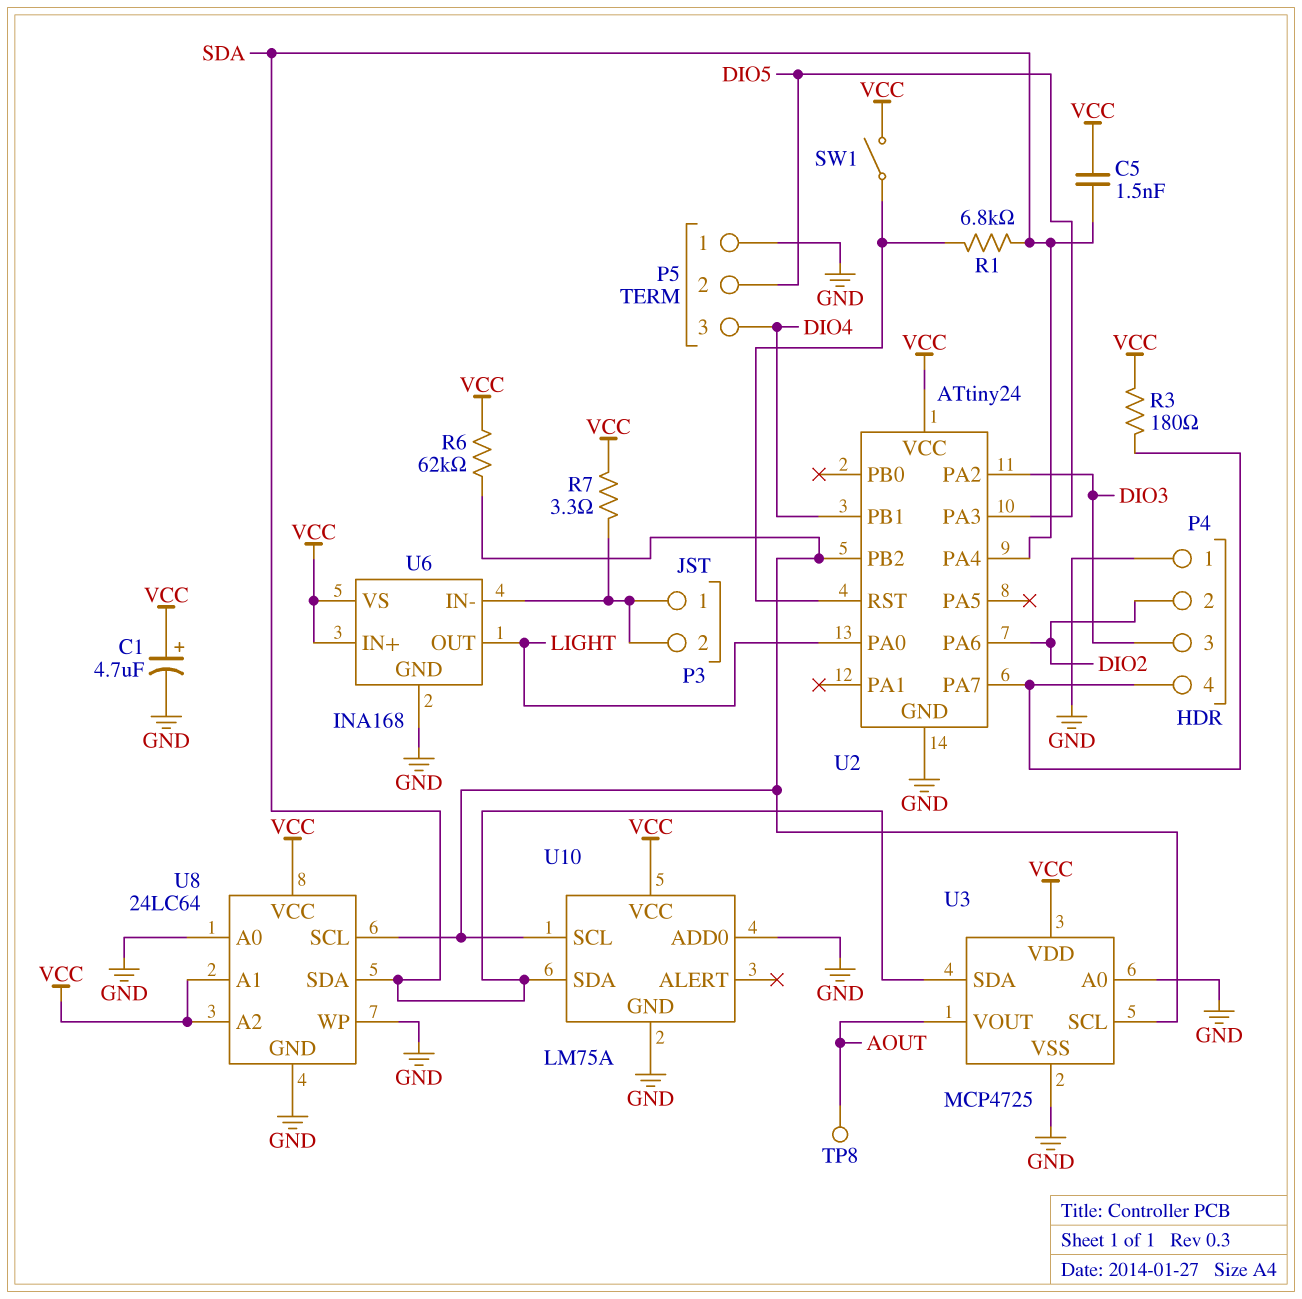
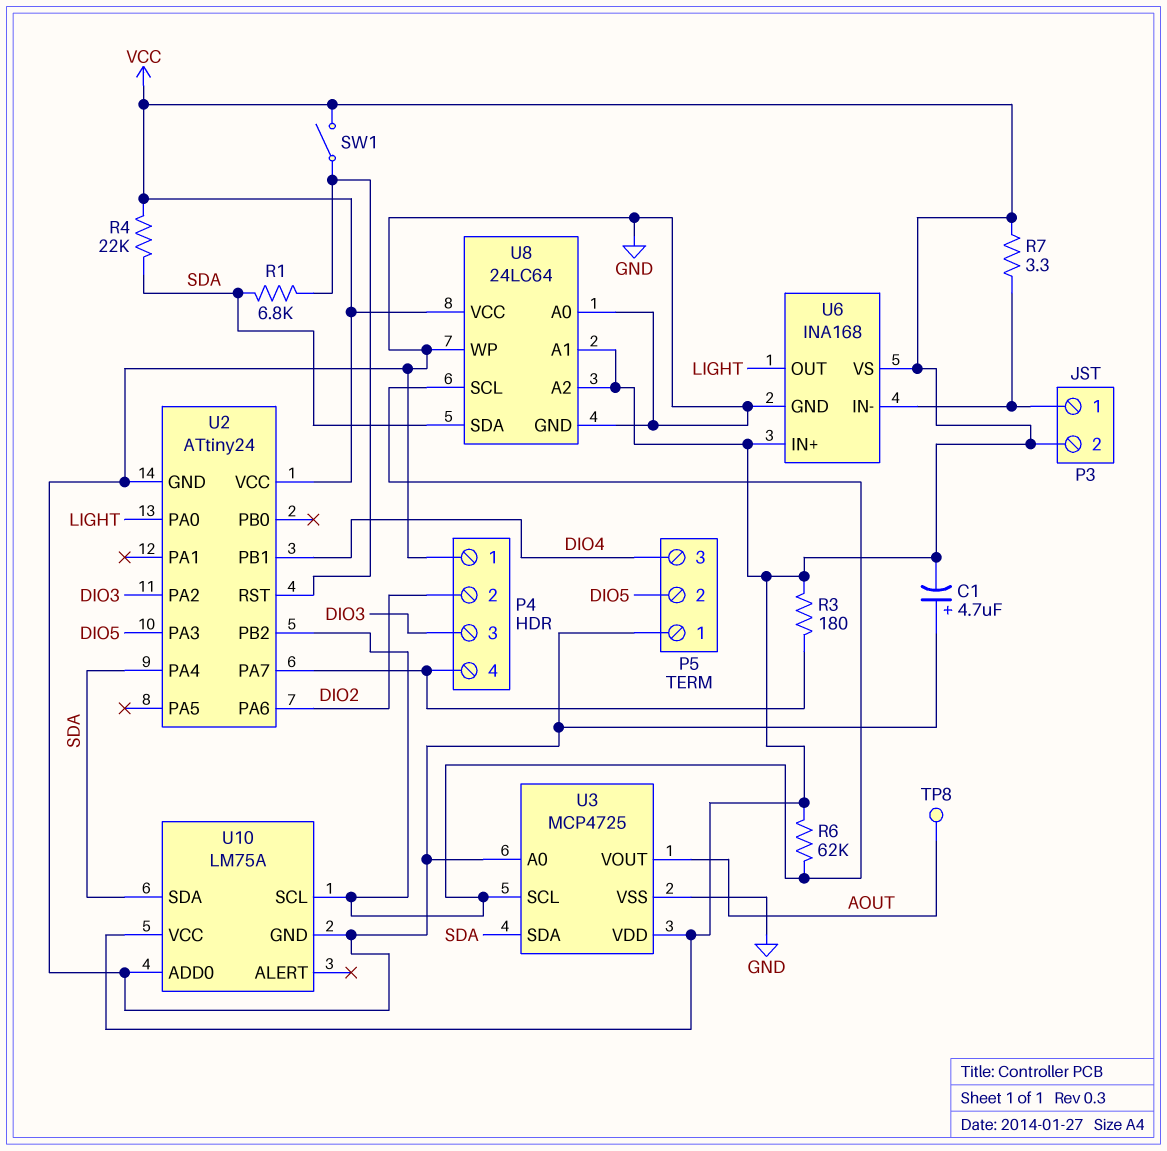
C1: 4.7uF (plus VCC, minus GND) -> 4.7uF (plus GND, minus VCC)
C5: 1.5nF (SDA, VCC) -> none
P3 pin 2: P3/1 -> VCC
R4: none -> 22k (SDA, VCC)

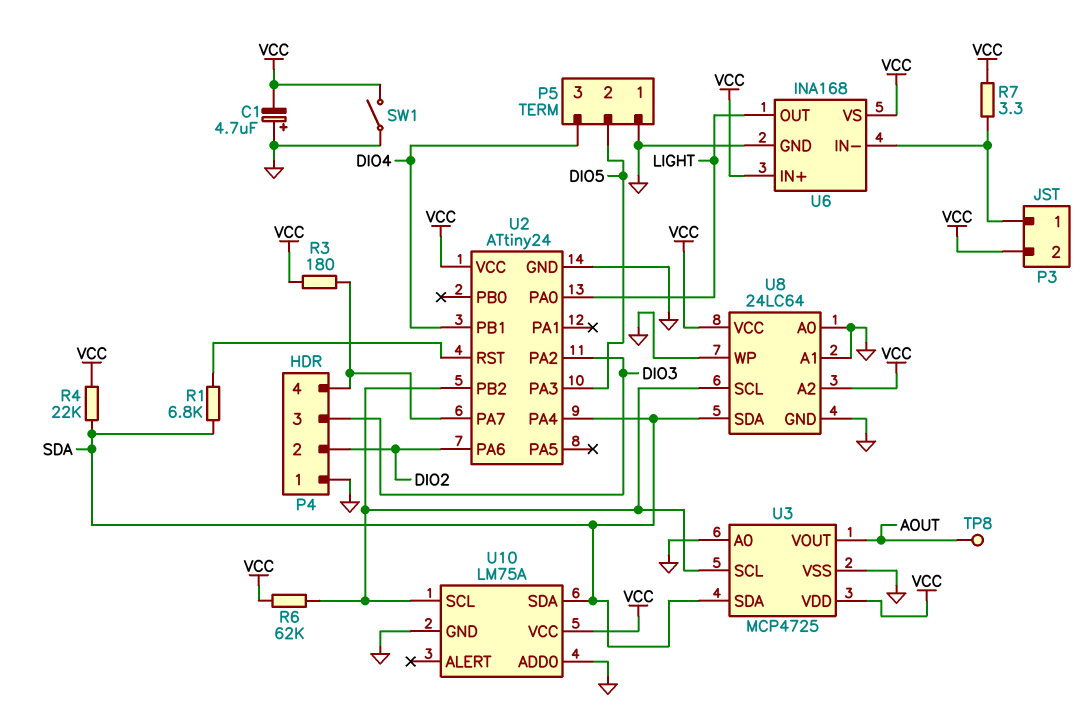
SW1: switch (U2/RST, VCC) -> switch (GND, VCC)
U8 pin A1: VCC -> GND

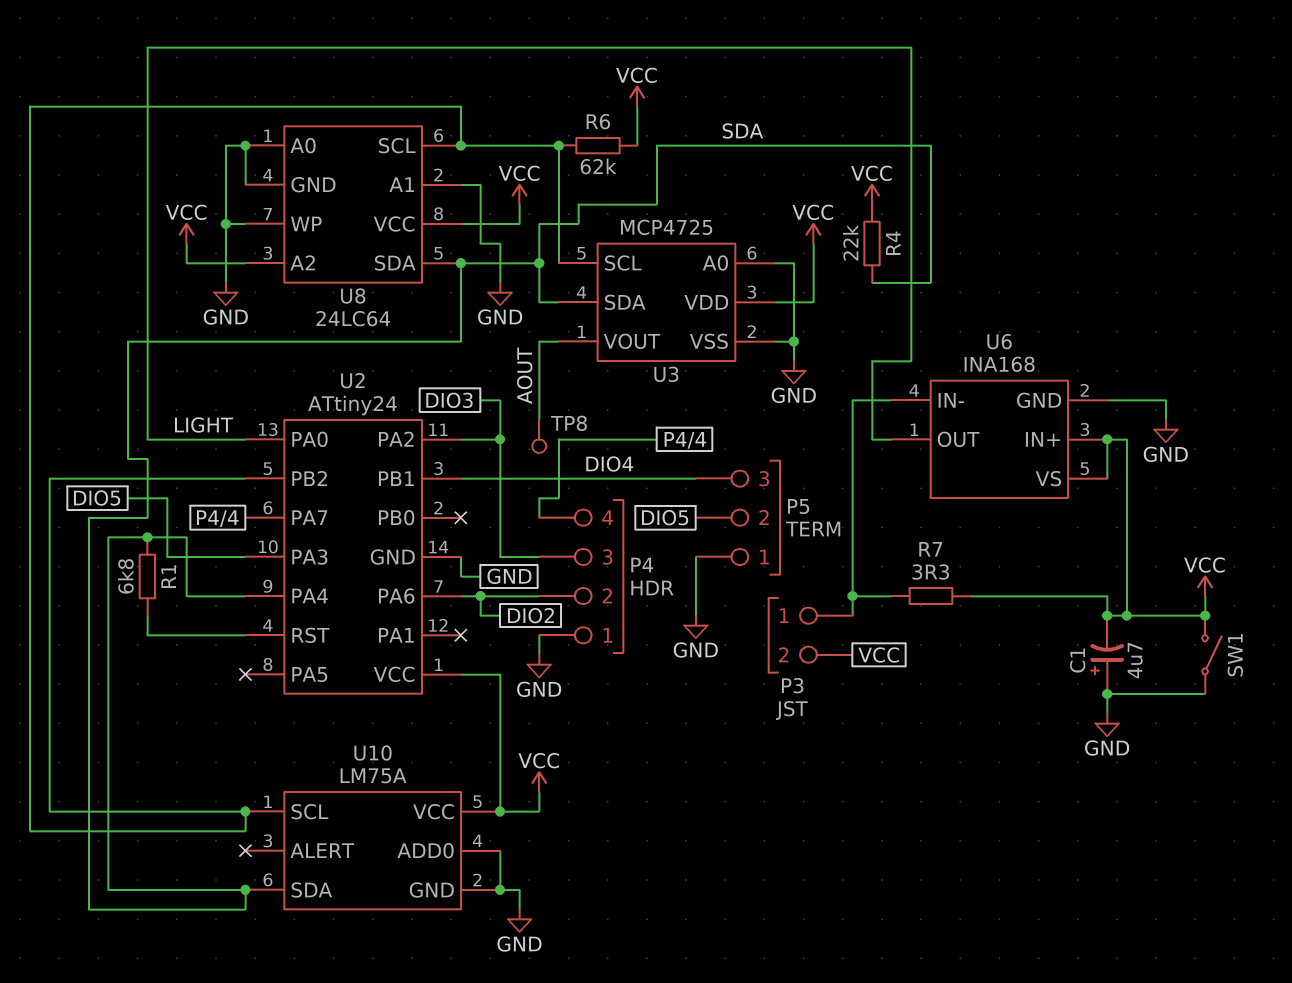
R3: 180 (P4/4, VCC) -> none

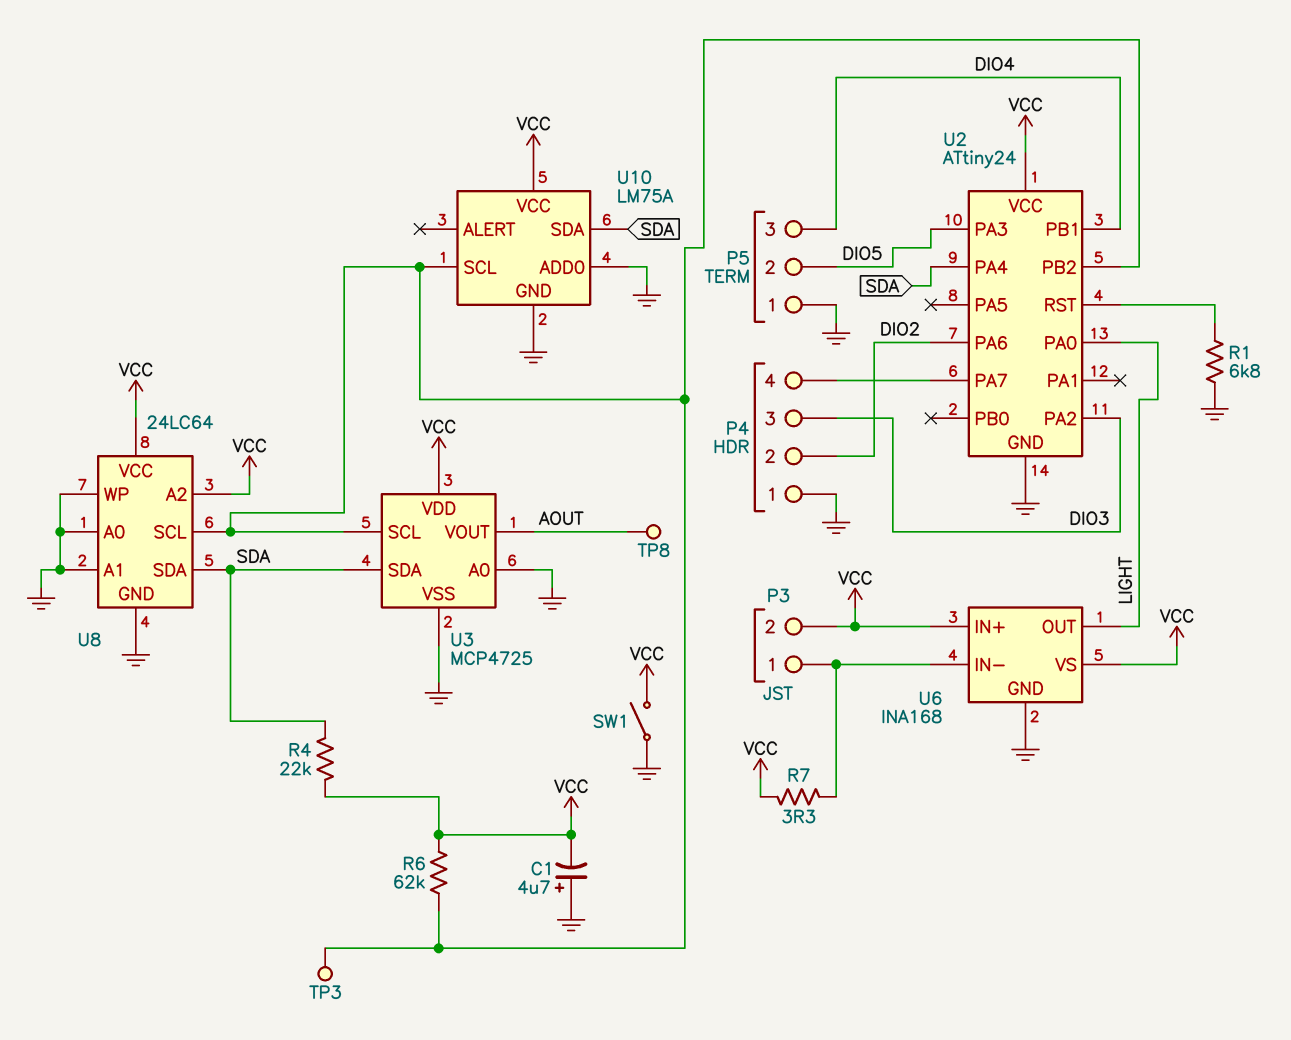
R1: 6.8k (SDA, U2/RST) -> 6.8k (GND, U2/RST)
TP3: none -> test point (U2/PB2)

